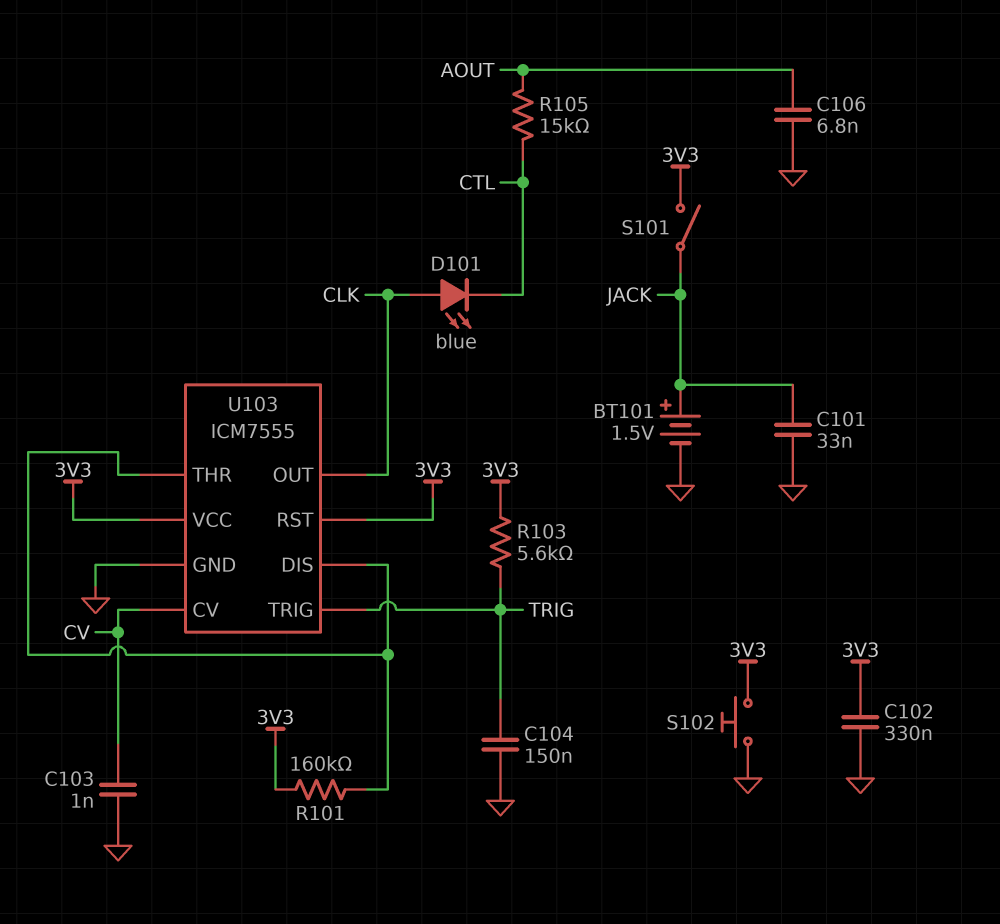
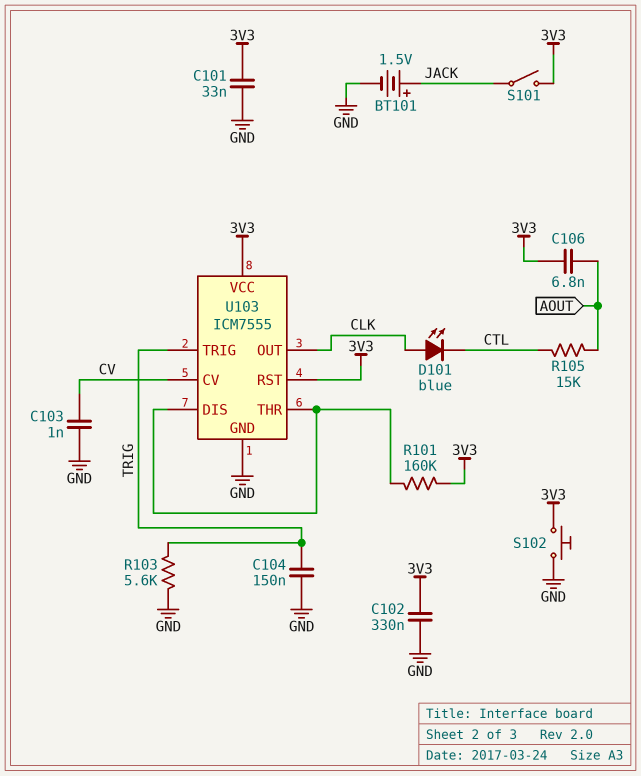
C101: 33nF (GND, JACK) -> 33nF (3V3, GND)
C106: 6.8nF (AOUT, GND) -> 6.8nF (3V3, AOUT)
R103: 5.6k (3V3, TRIG) -> 5.6k (GND, TRIG)

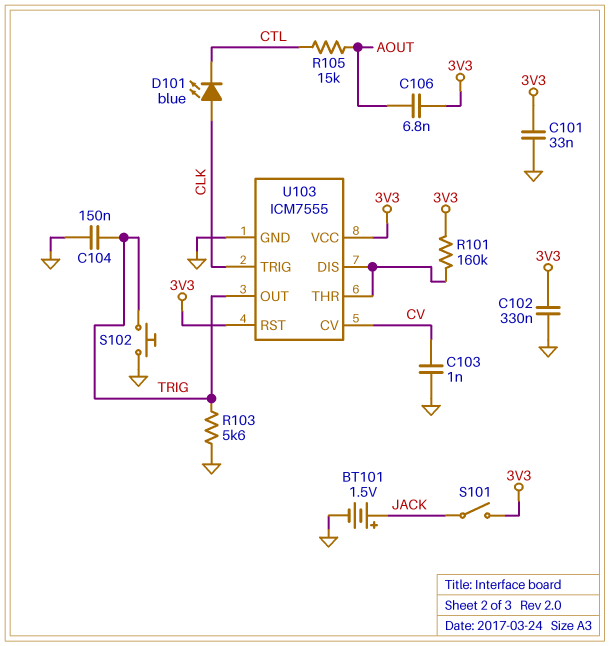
S102: button (3V3, GND) -> button (GND, TRIG)
U103 pin OUT: CLK -> TRIG
U103 pin TRIG: TRIG -> CLK

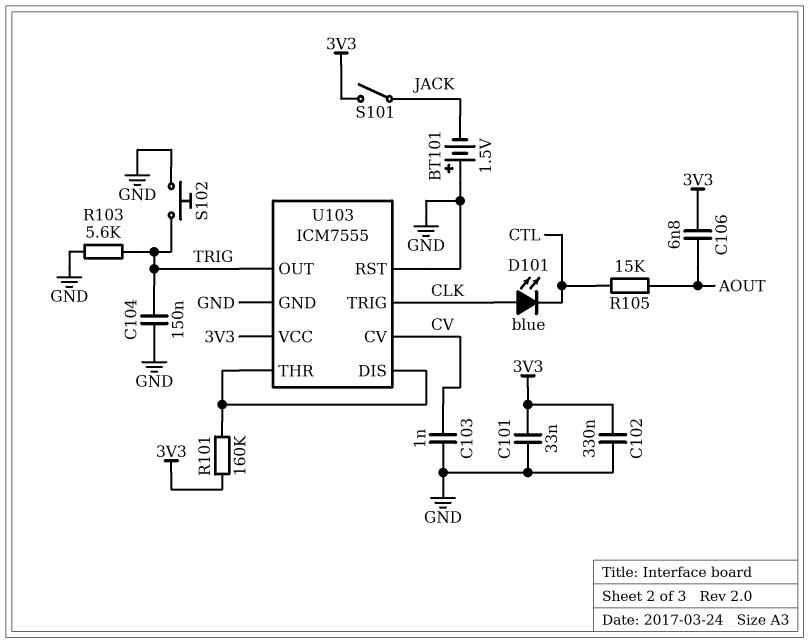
BT101: 1.5V (plus JACK, minus GND) -> 1.5V (plus GND, minus JACK)
U103 pin RST: 3V3 -> GND

